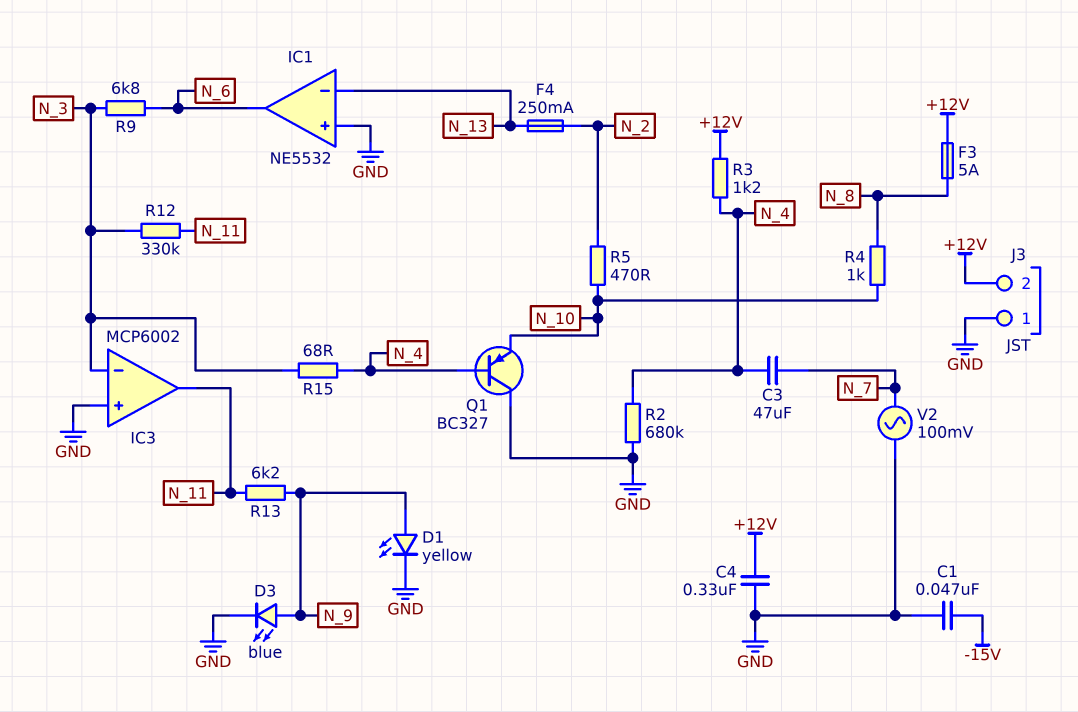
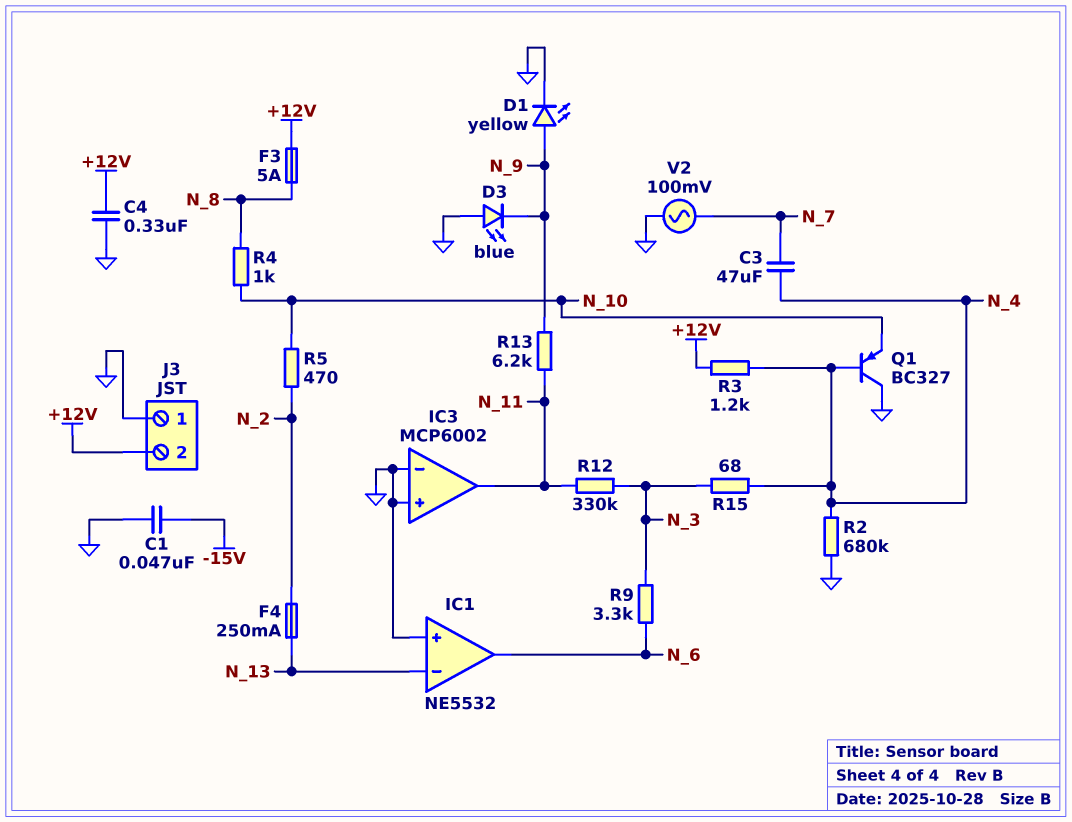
D3: LED blue (A N_9, K GND) -> LED blue (A GND, K N_9)
IC3 pin in-: N_3 -> GND
R9: 6.8k (N_3, N_6) -> 3.3k (N_3, N_6)

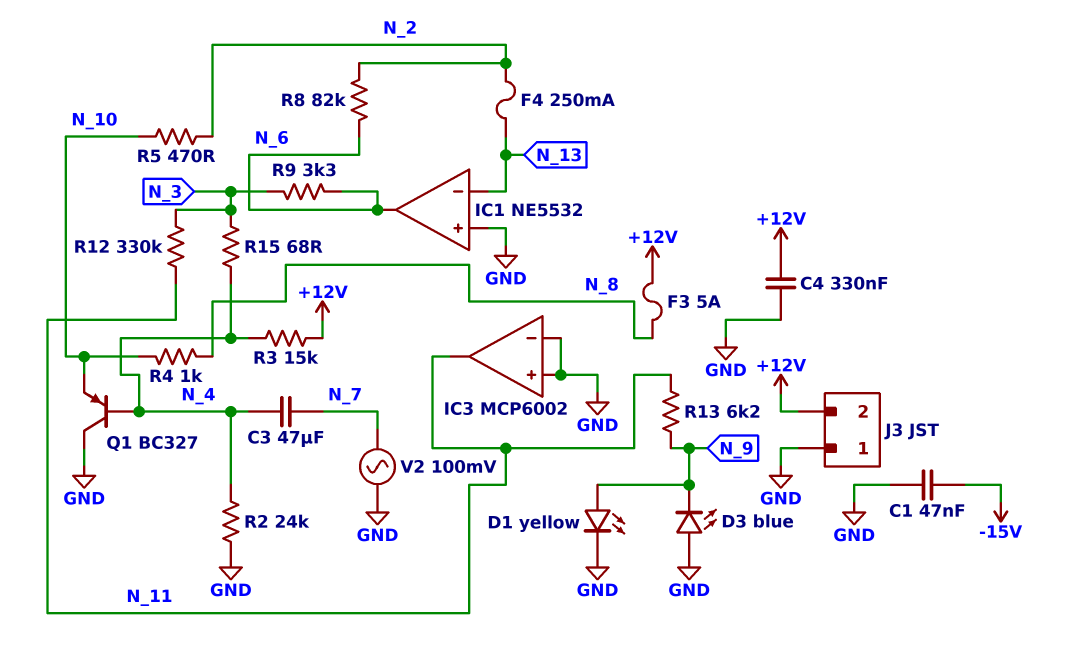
R2: 680k (GND, N_4) -> 24k (GND, N_4)
R3: 1.2k (+12V, N_4) -> 15k (+12V, N_4)
R8: none -> 82k (N_2, N_6)

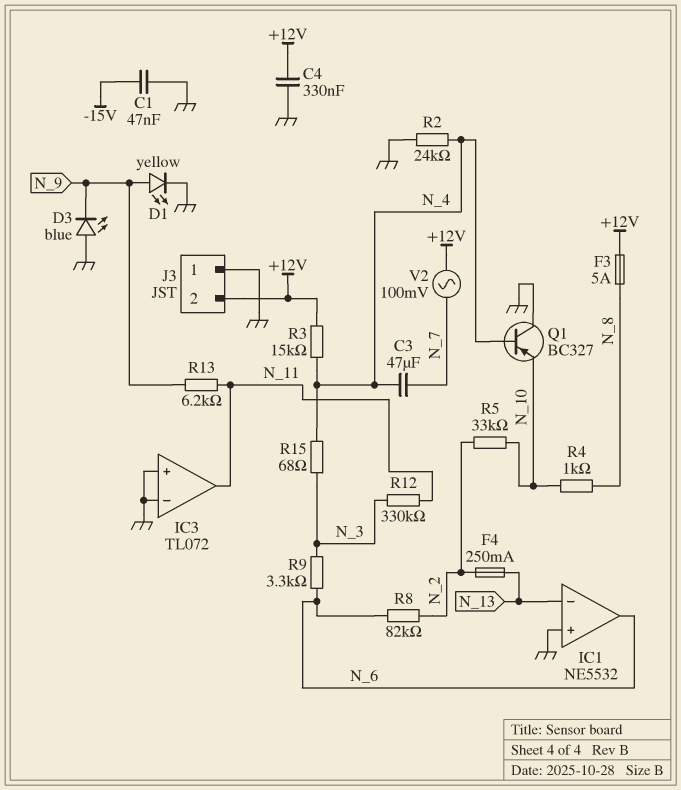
IC3: MCP6002 -> TL072
R5: 470 (N_2, N_10) -> 33k (N_2, N_10)
V2: AC 100mV (GND, N_7) -> AC 100mV (+12V, N_7)

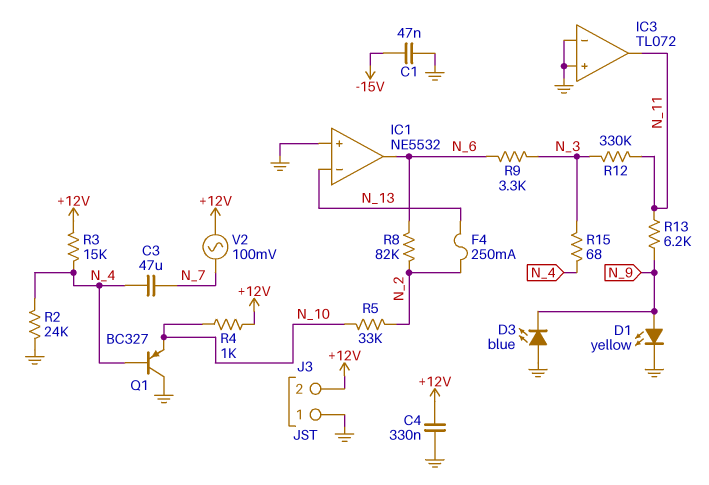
F3: 5A (+12V, N_8) -> none
R4: 1k (N_8, N_10) -> 1k (+12V, N_10)

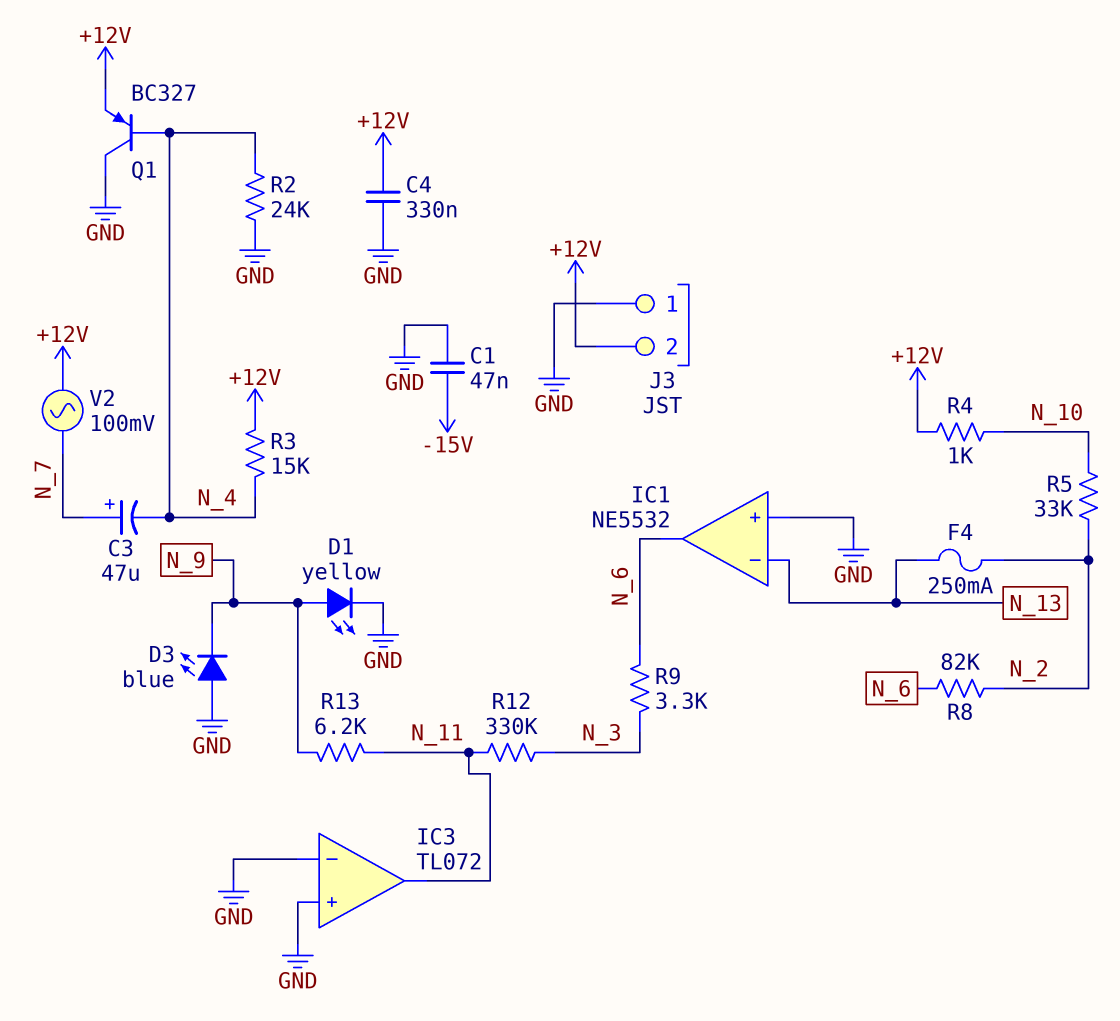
C3: 47uF (N_4, N_7) -> 47uF (plus N_7, minus N_4)
Q1: PNP BC327 (B N_4, C GND, E N_10) -> PNP BC327 (B N_4, C GND, E +12V)
R15: 68 (N_3, N_4) -> none

